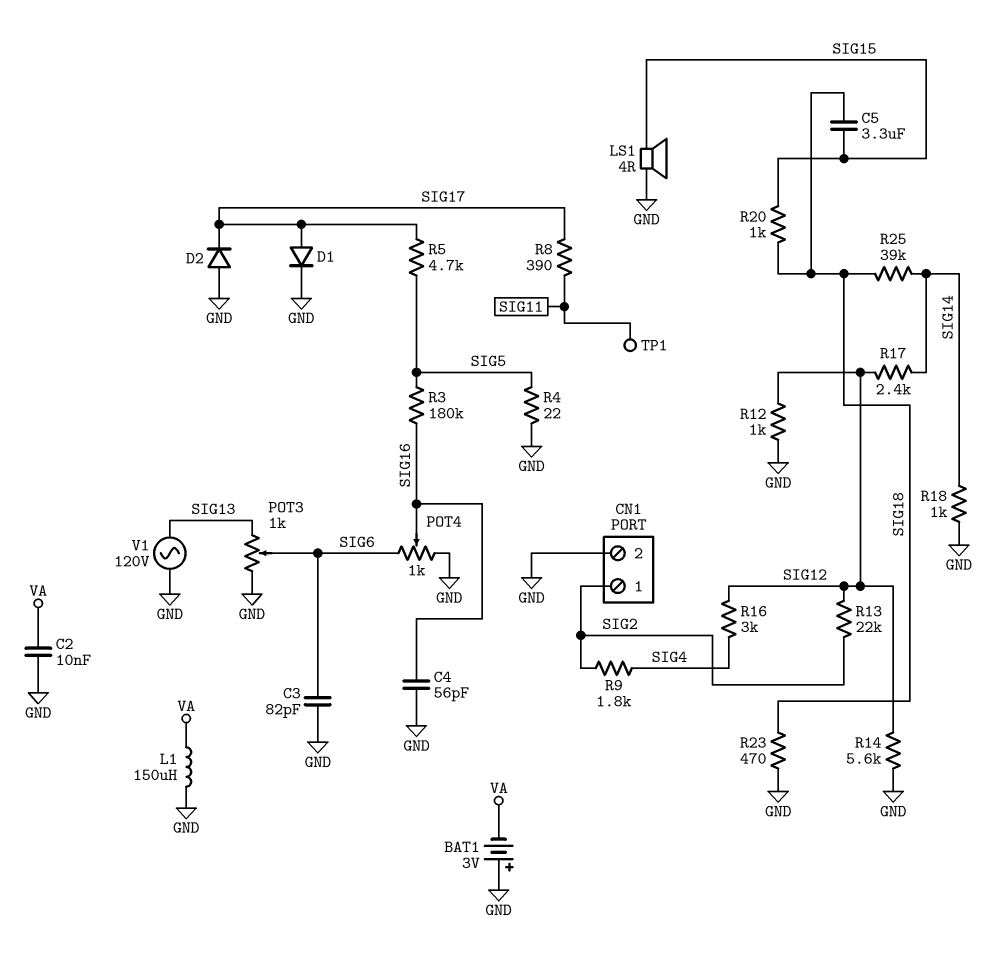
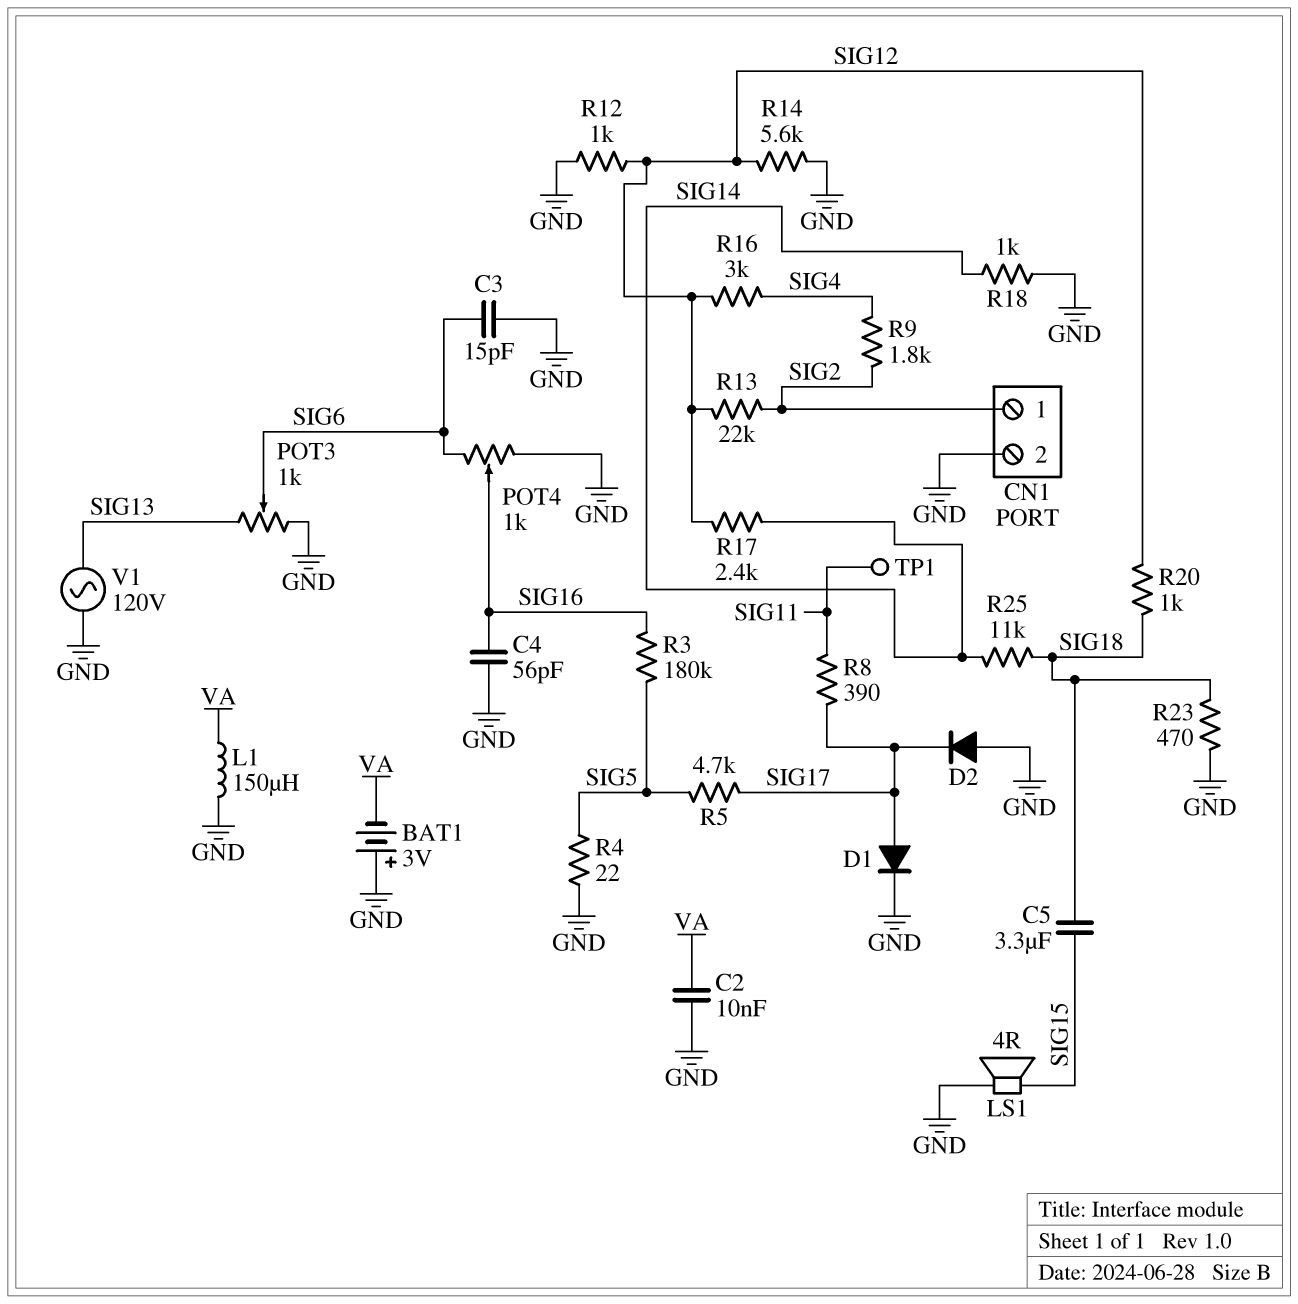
C3: 82pF (GND, SIG6) -> 15pF (GND, SIG6)
R20: 1k (SIG15, SIG18) -> 1k (SIG12, SIG18)
R25: 39k (SIG14, SIG18) -> 11k (SIG14, SIG18)

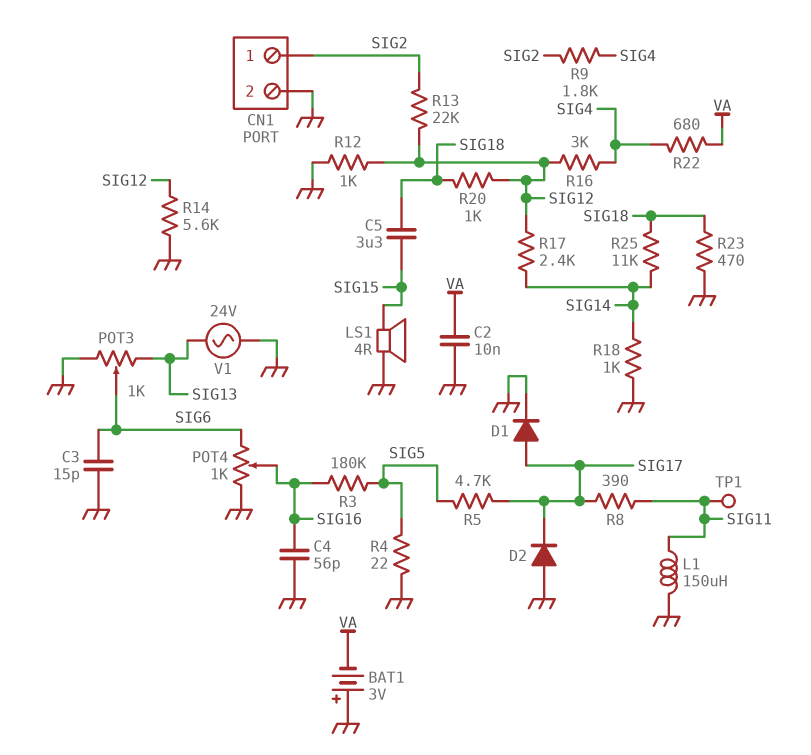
L1: 150uH (GND, VA) -> 150uH (GND, SIG11)
R22: none -> 680 (SIG4, VA)
V1: AC 120V (GND, SIG13) -> AC 24V (GND, SIG13)

